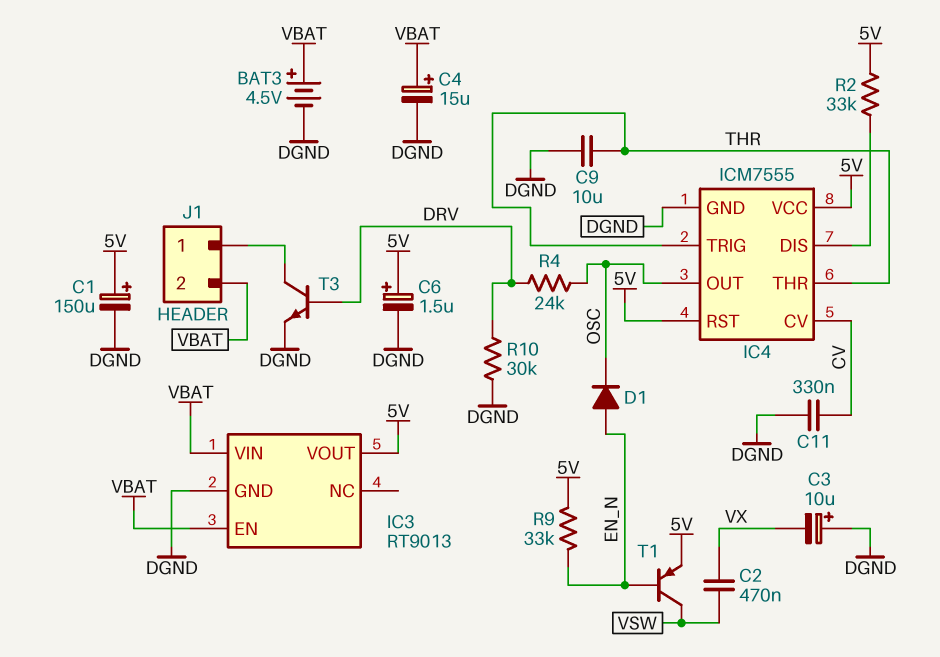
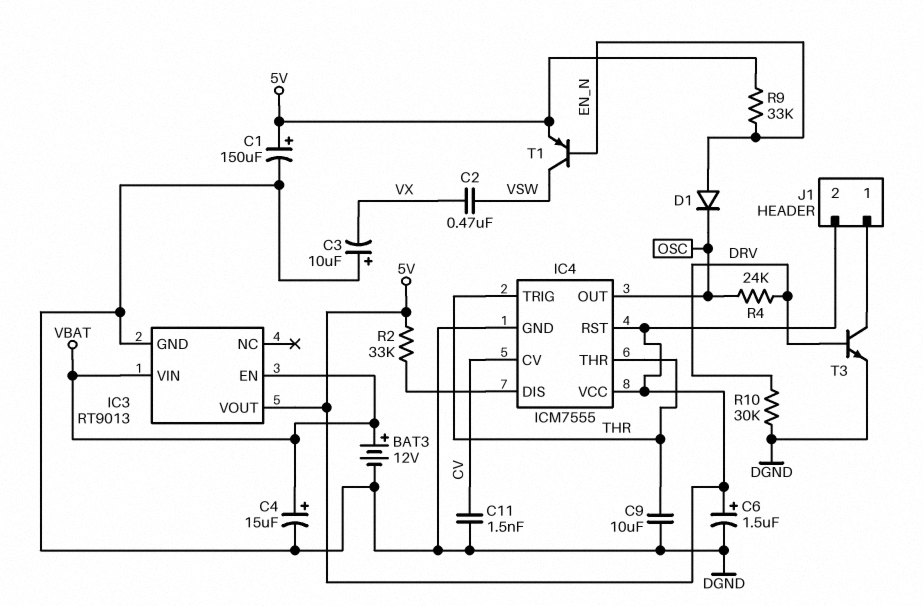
BAT3: 4.5V (plus VBAT, minus DGND) -> 12V (plus VBAT, minus DGND)
C11: 330nF (CV, DGND) -> 1.5nF (CV, DGND)
J1 pin 2: VBAT -> 5V

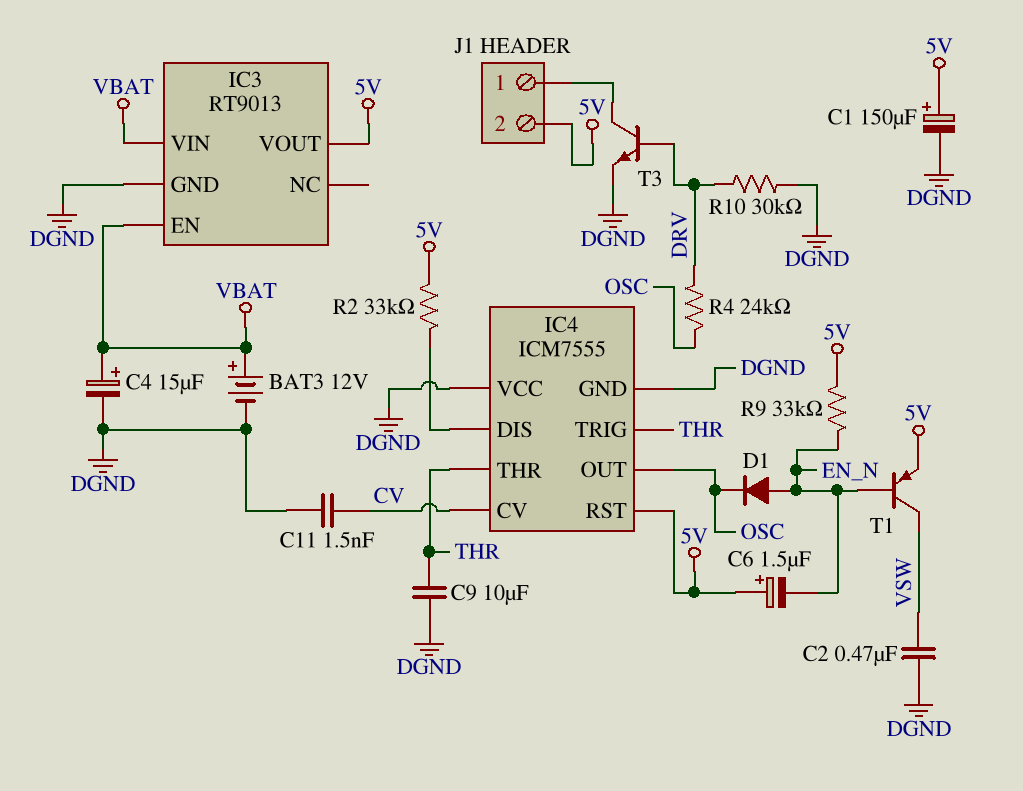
C2: 470nF (VSW, VX) -> 470nF (DGND, VSW)
C3: 10uF (plus DGND, minus VX) -> none
C6: 1.5uF (plus 5V, minus DGND) -> 1.5uF (plus 5V, minus EN_N)
IC4 pin VCC: 5V -> DGND

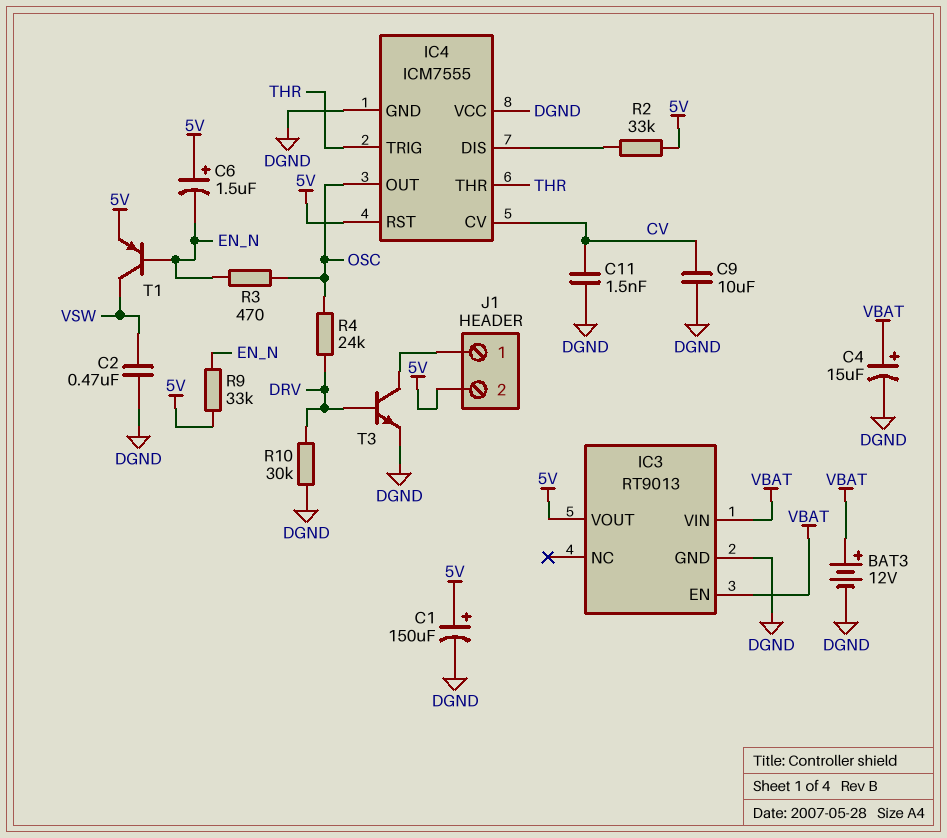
C9: 10uF (DGND, THR) -> 10uF (CV, DGND)
D1: diode (A EN_N, K OSC) -> none
R3: none -> 470 (EN_N, OSC)

